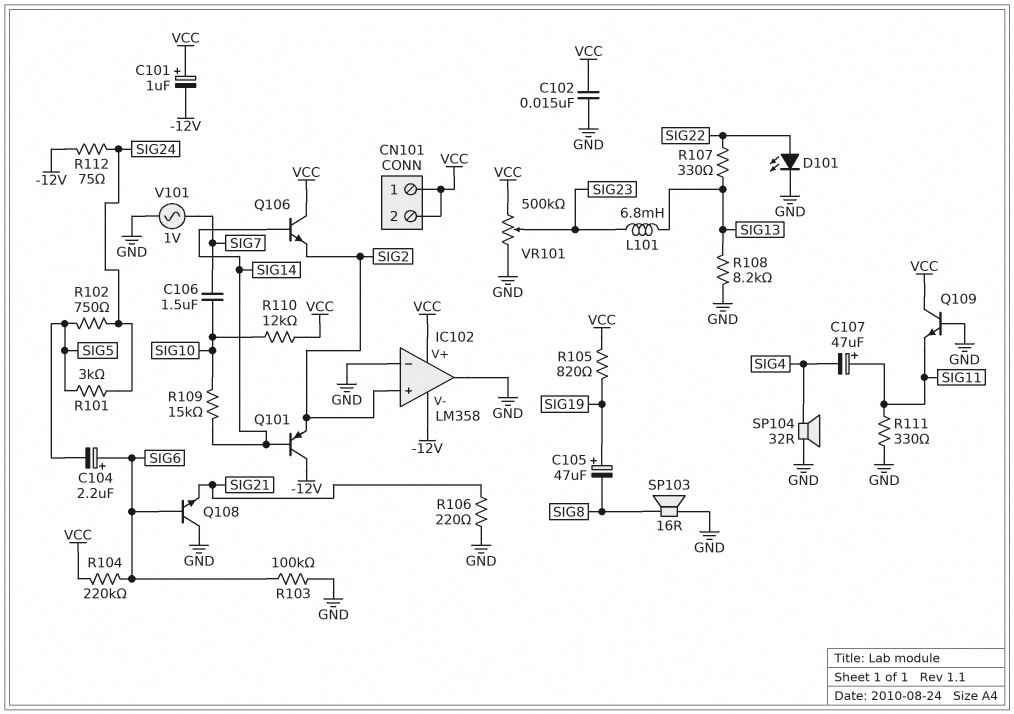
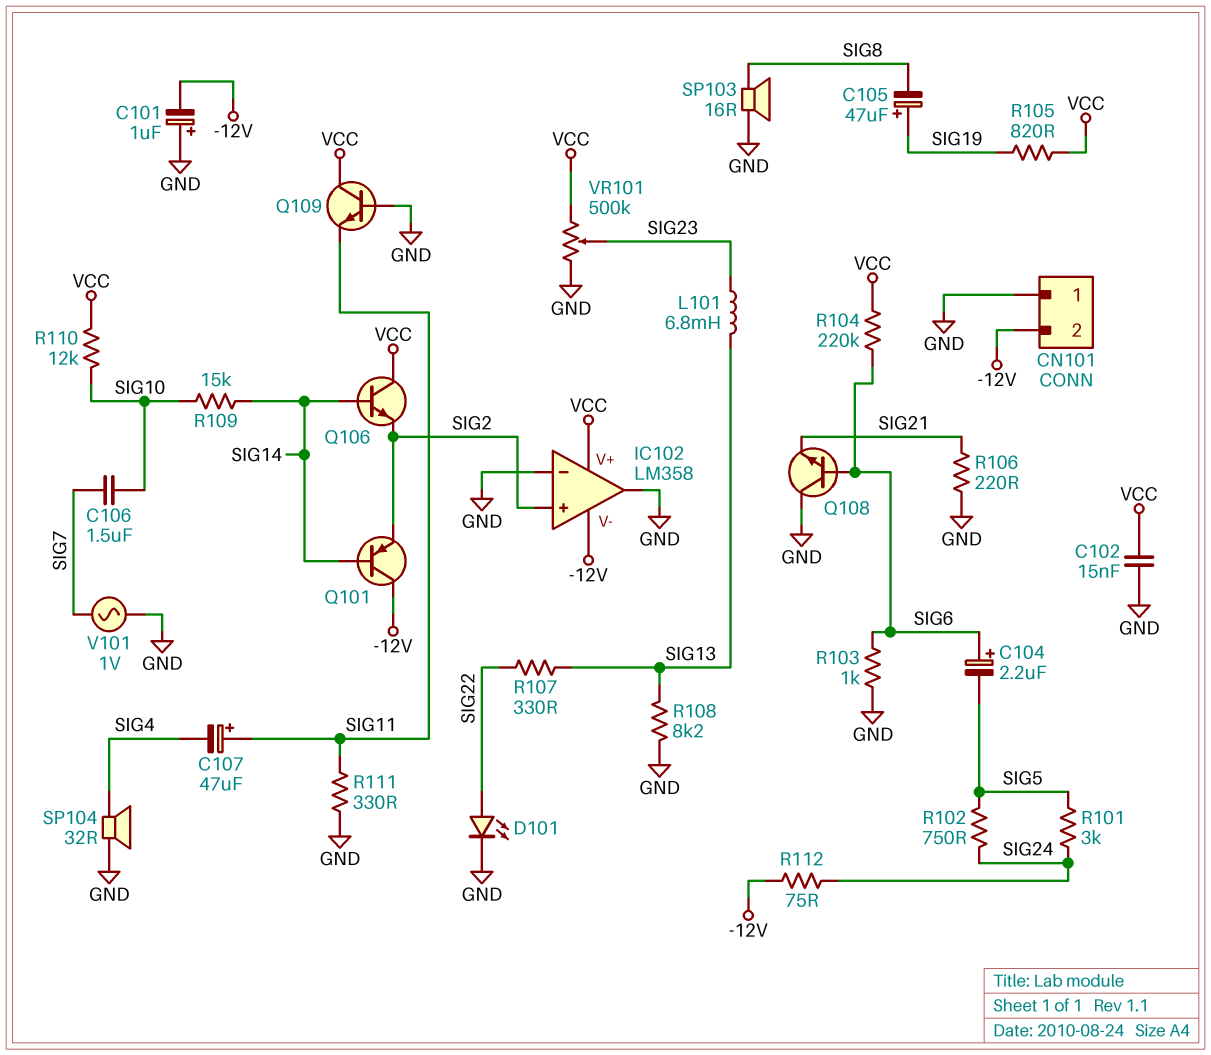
C101: 1uF (plus VCC, minus -12V) -> 1uF (plus GND, minus -12V)
CN101 pin 1: VCC -> GND
CN101 pin 2: VCC -> -12V
R103: 100k (GND, SIG6) -> 1k (GND, SIG6)

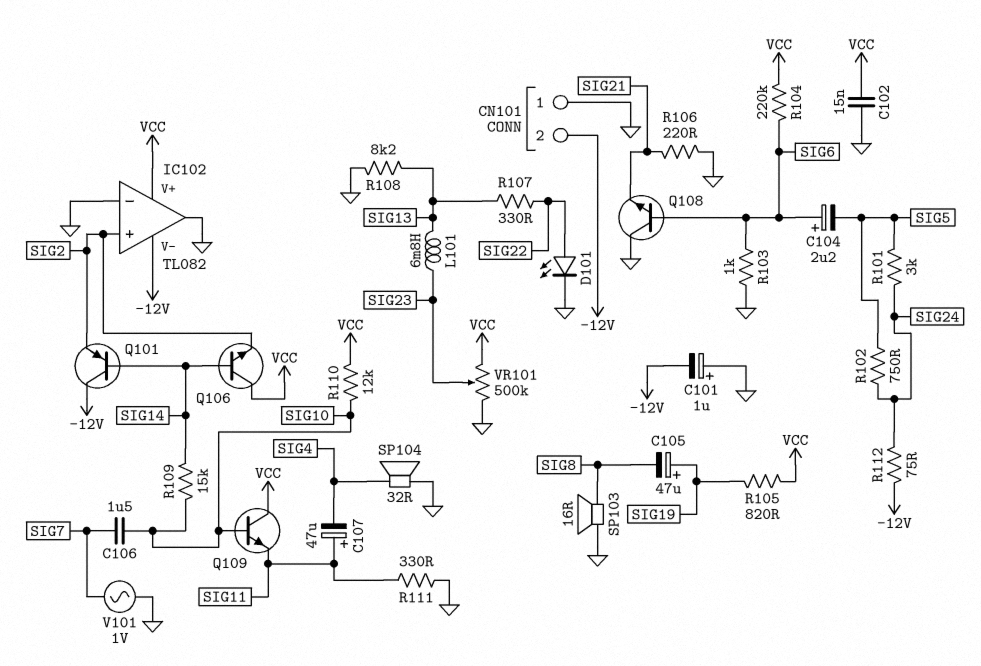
IC102: LM358 -> TL082
Q109: NPN (B GND, C VCC, E SIG11) -> NPN (B SIG10, C VCC, E SIG11)

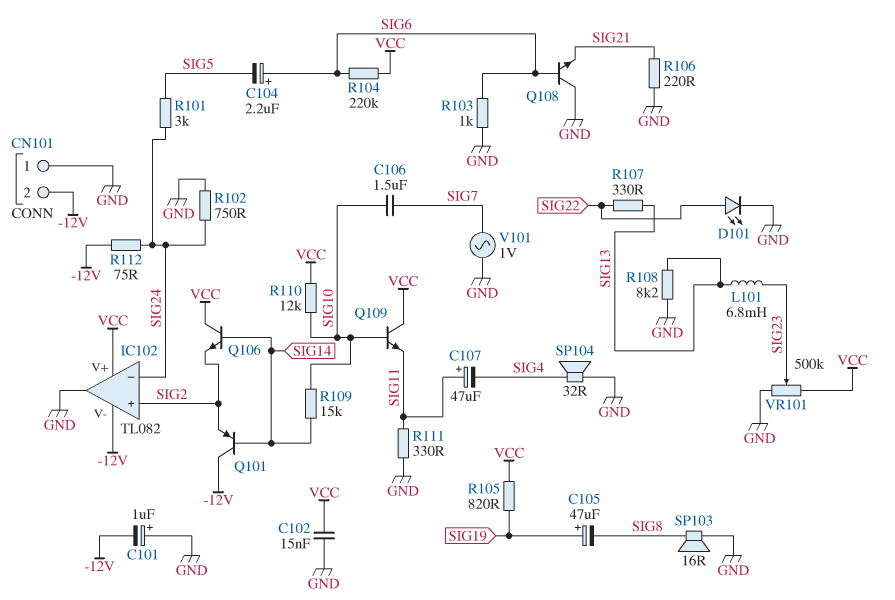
IC102 pin in-: GND -> SIG24
R102: 750 (SIG5, SIG24) -> 750 (GND, SIG24)

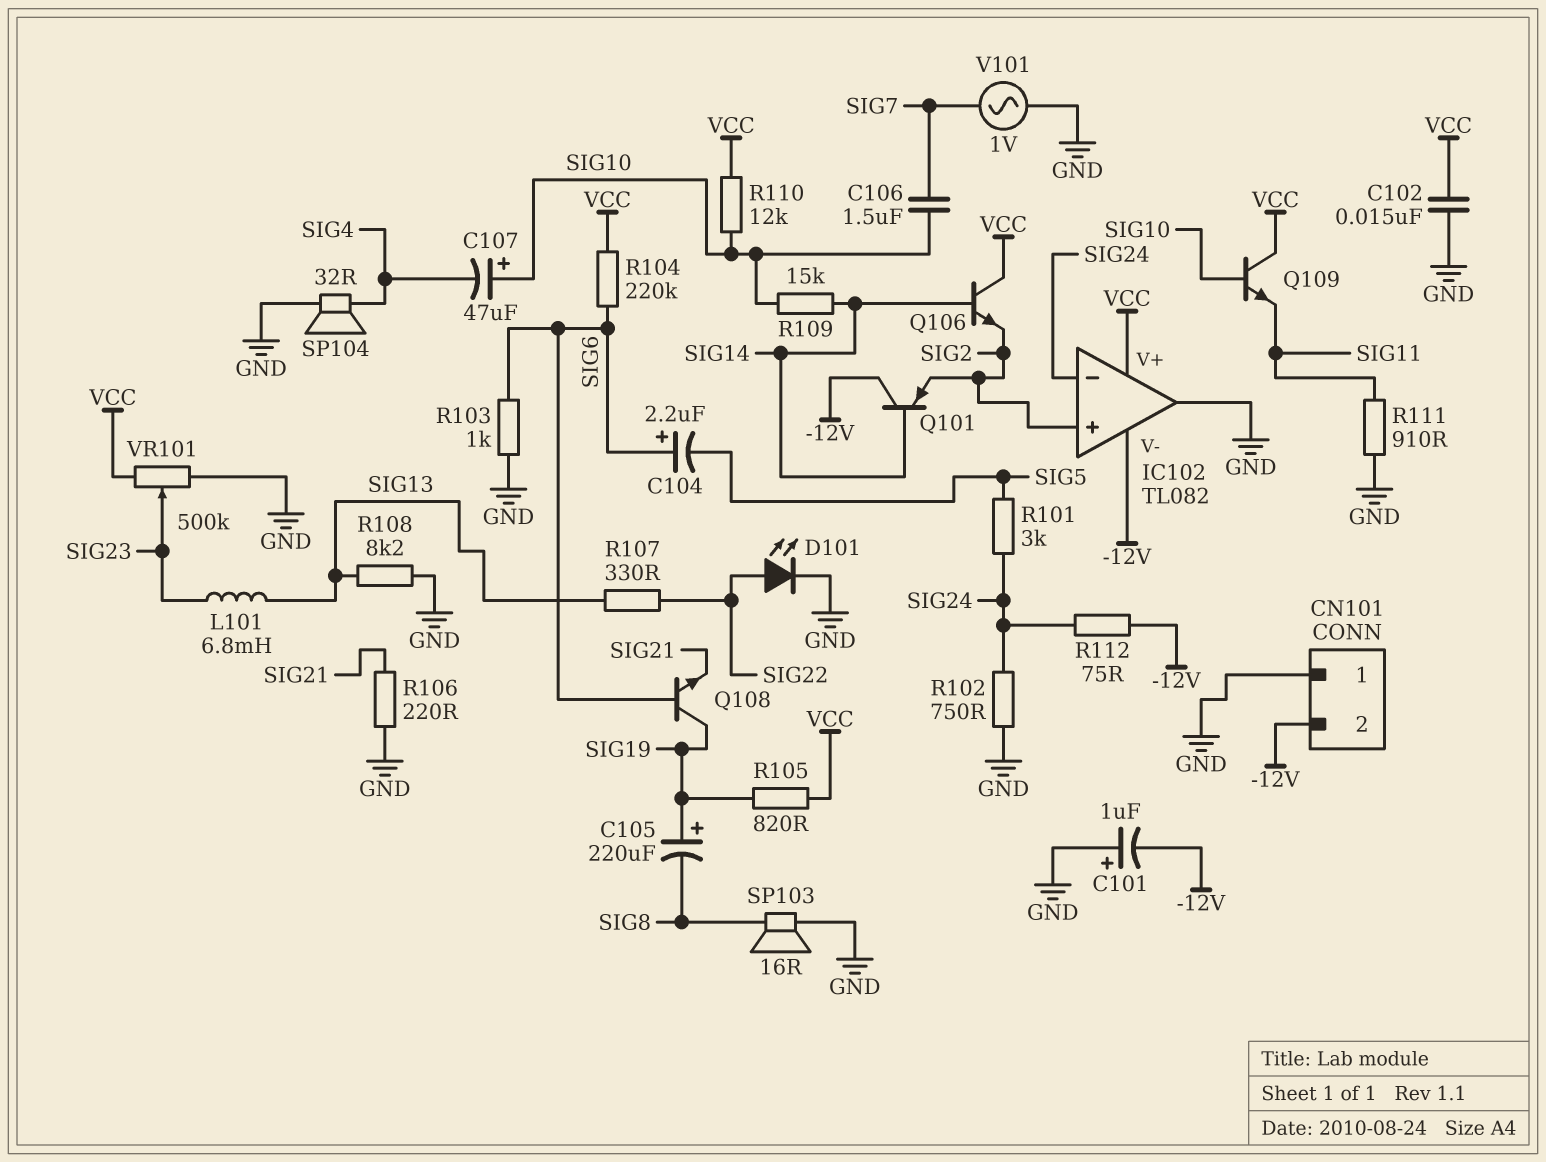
C105: 47uF (plus SIG19, minus SIG8) -> 220uF (plus SIG19, minus SIG8)
C107: 47uF (plus SIG11, minus SIG4) -> 47uF (plus SIG10, minus SIG4)
Q108: NPN (B SIG6, C GND, E SIG21) -> NPN (B SIG6, C SIG19, E SIG21)
R111: 330 (GND, SIG11) -> 910 (GND, SIG11)

